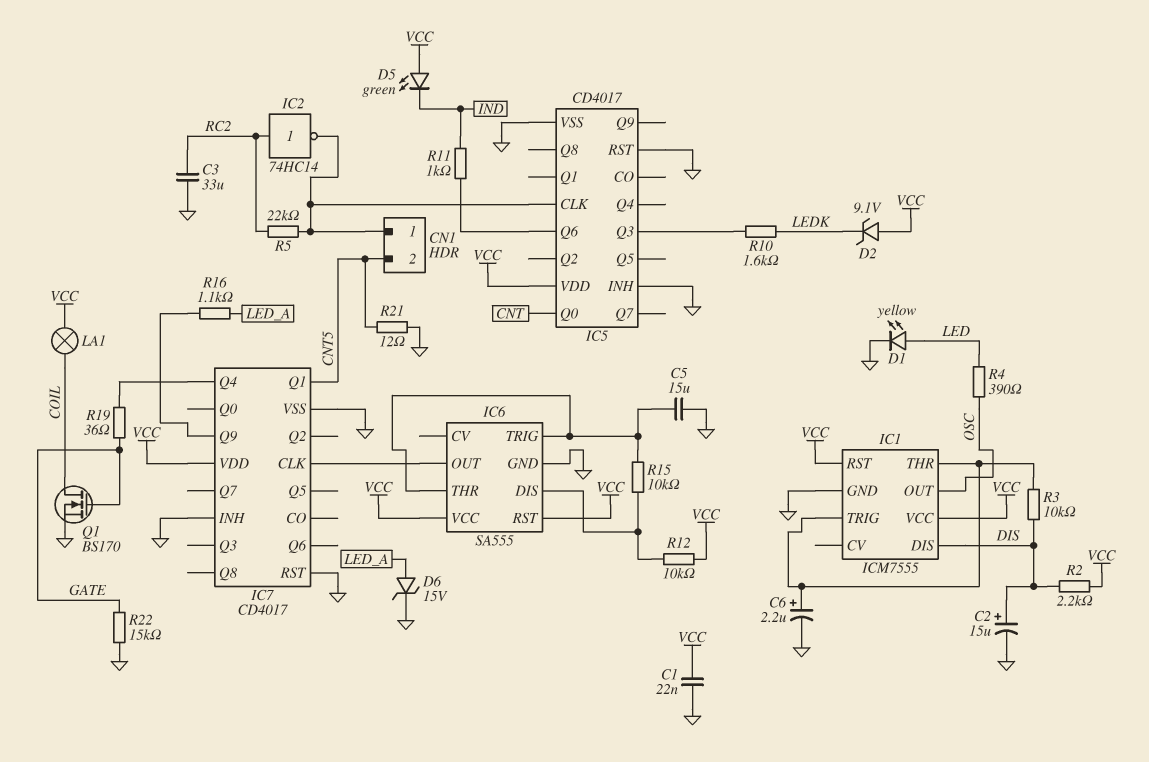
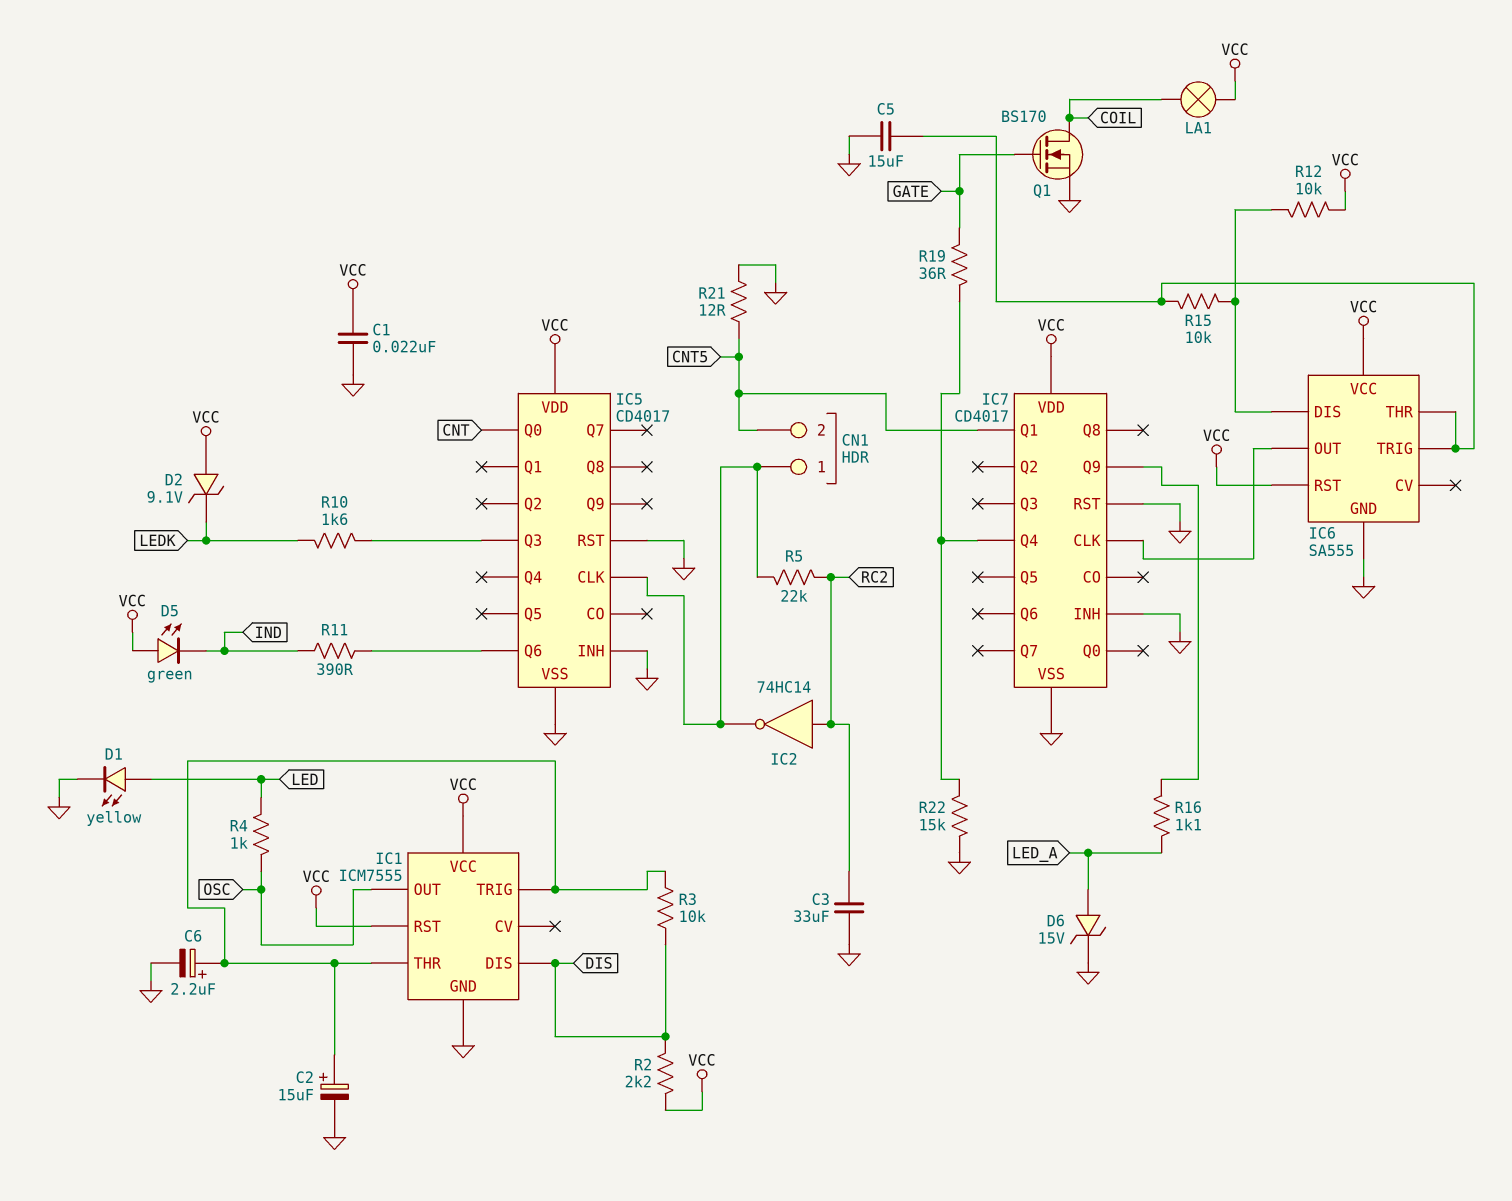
C2: 15uF (plus DIS, minus GND) -> 15uF (plus IC1/THR, minus GND)
R4: 390 (LED, OSC) -> 1k (LED, OSC)
R11: 1k (IC5/Q6, IND) -> 390 (IC5/Q6, IND)
R22: 15k (GATE, GND) -> 15k (GND, IC7/Q4)

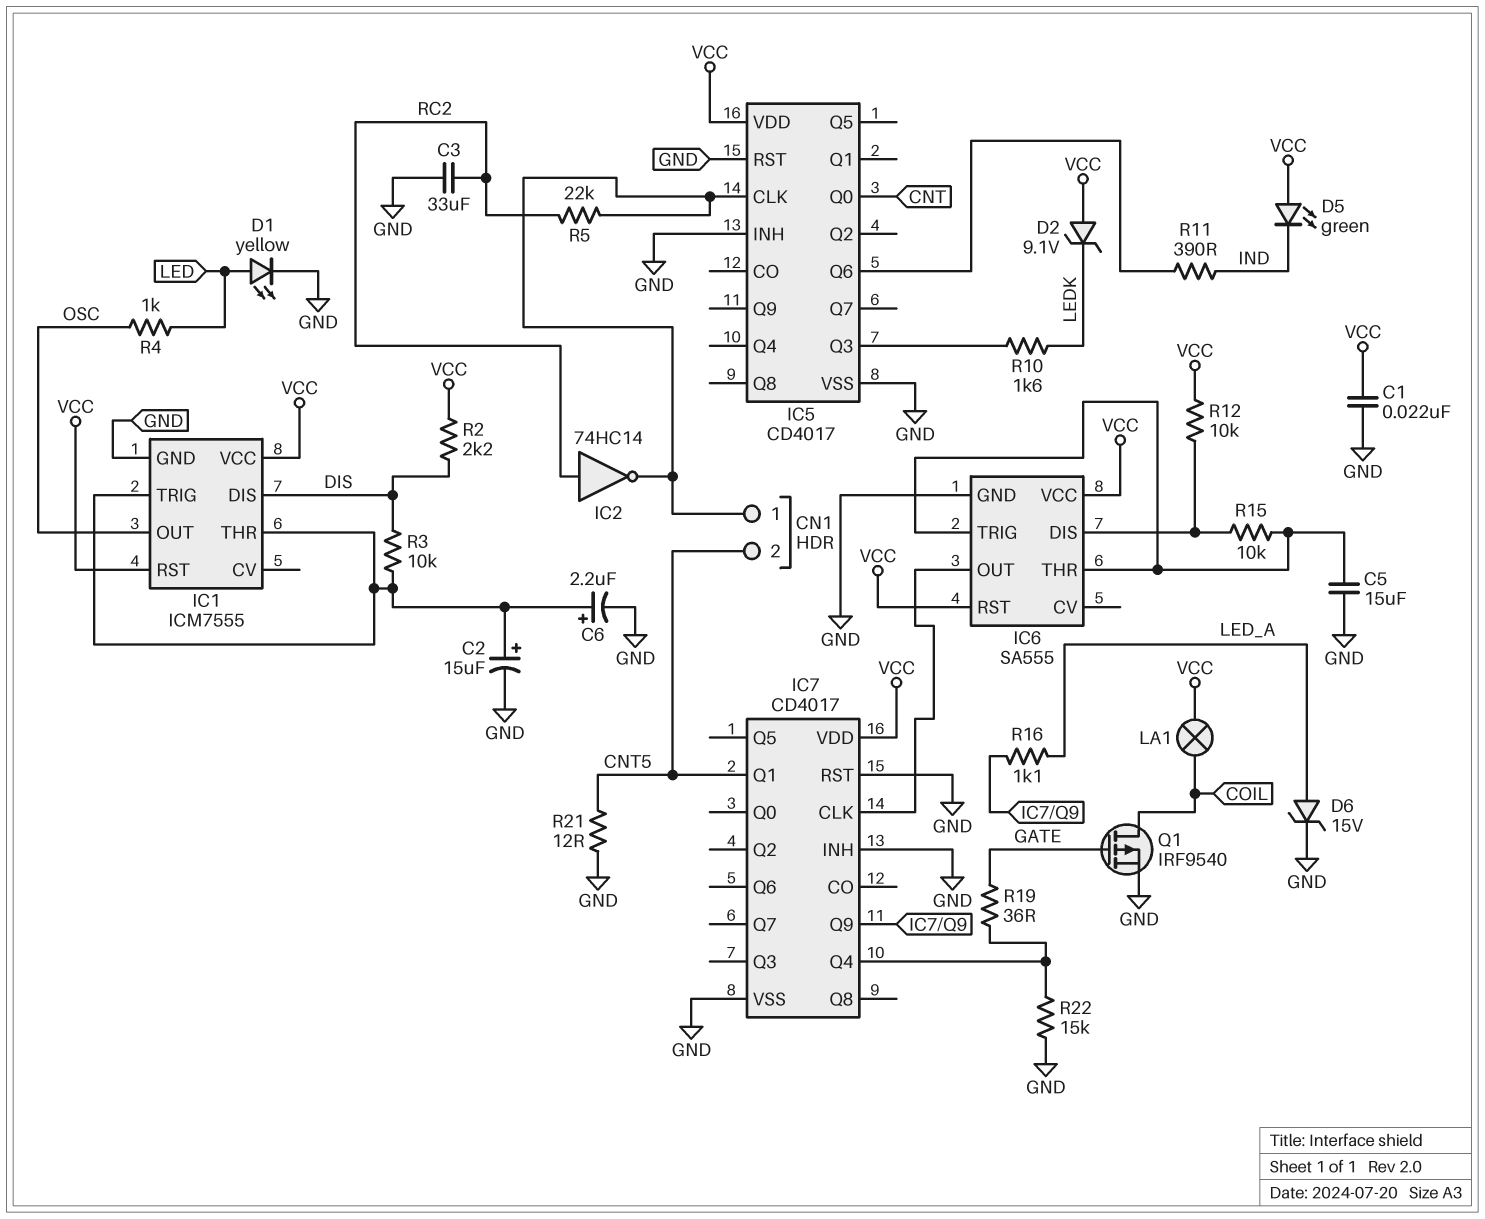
Q1: NMOS BS170 (G GATE, D COIL, S GND) -> PMOS IRF9540 (G GATE, D COIL, S GND)

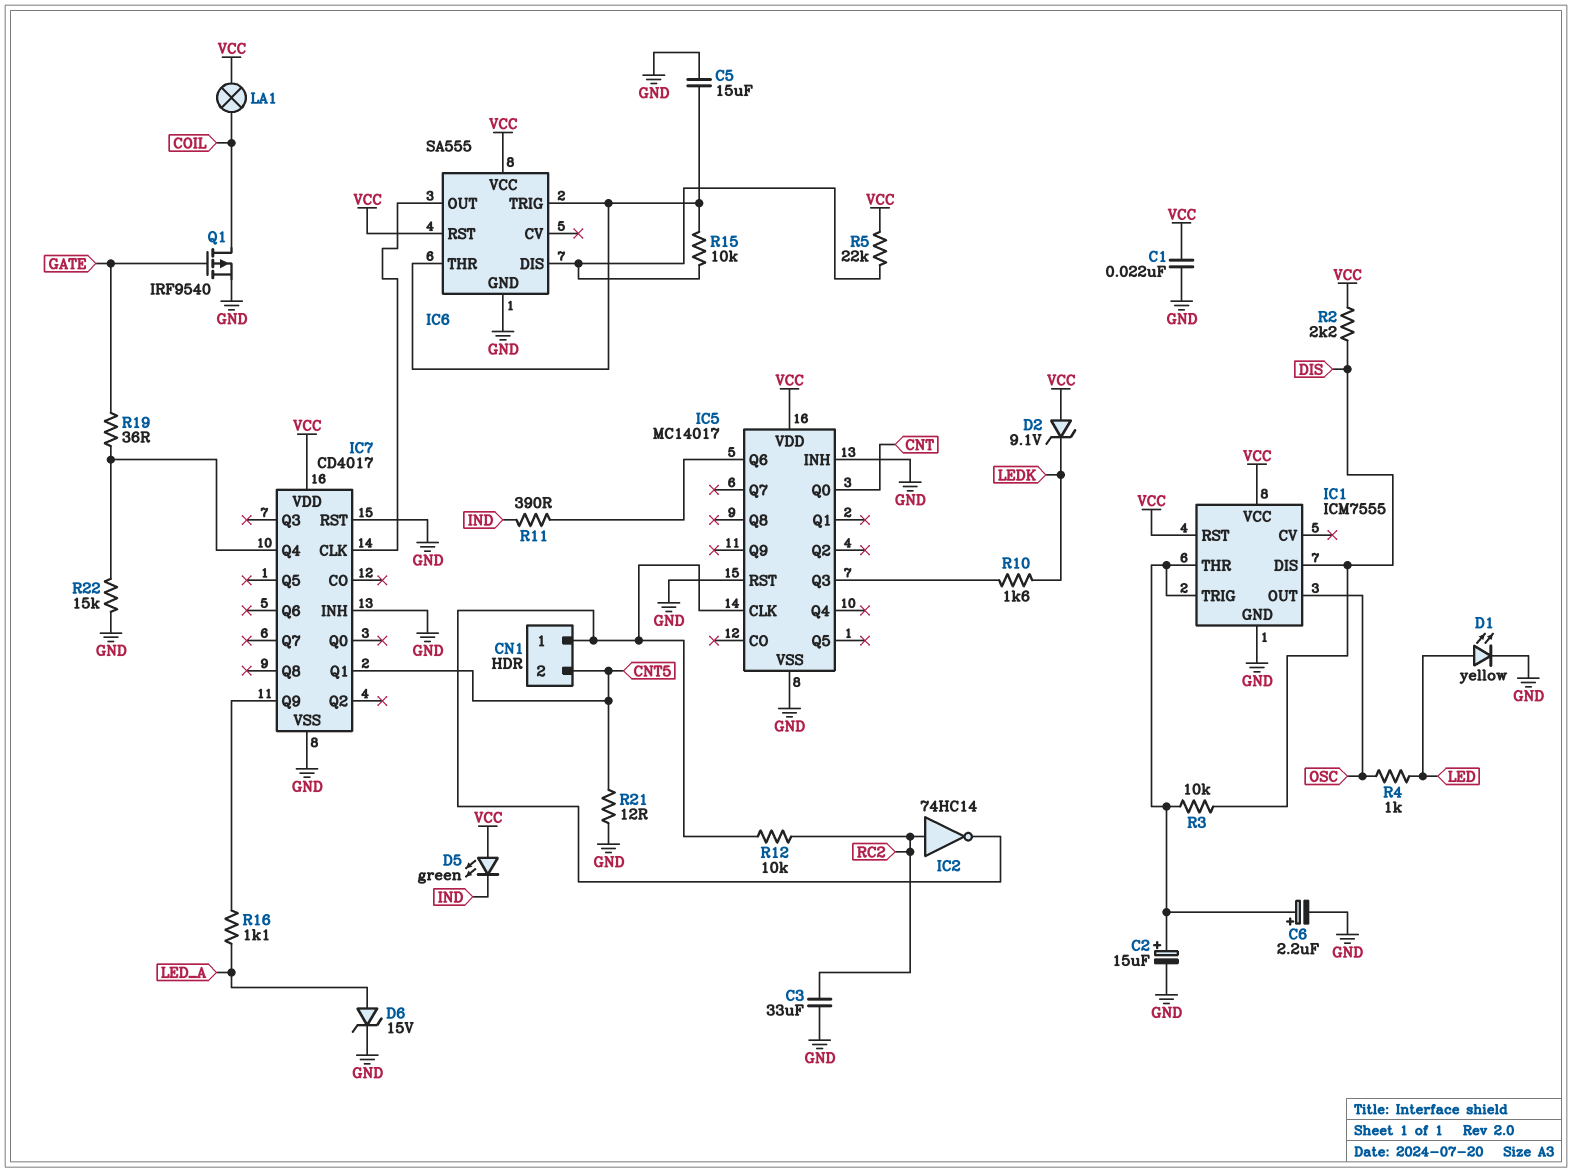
IC5: CD4017 -> MC14017
R5: 22k (CN1/1, RC2) -> 22k (IC6/DIS, VCC)
R12: 10k (IC6/DIS, VCC) -> 10k (CN1/1, RC2)

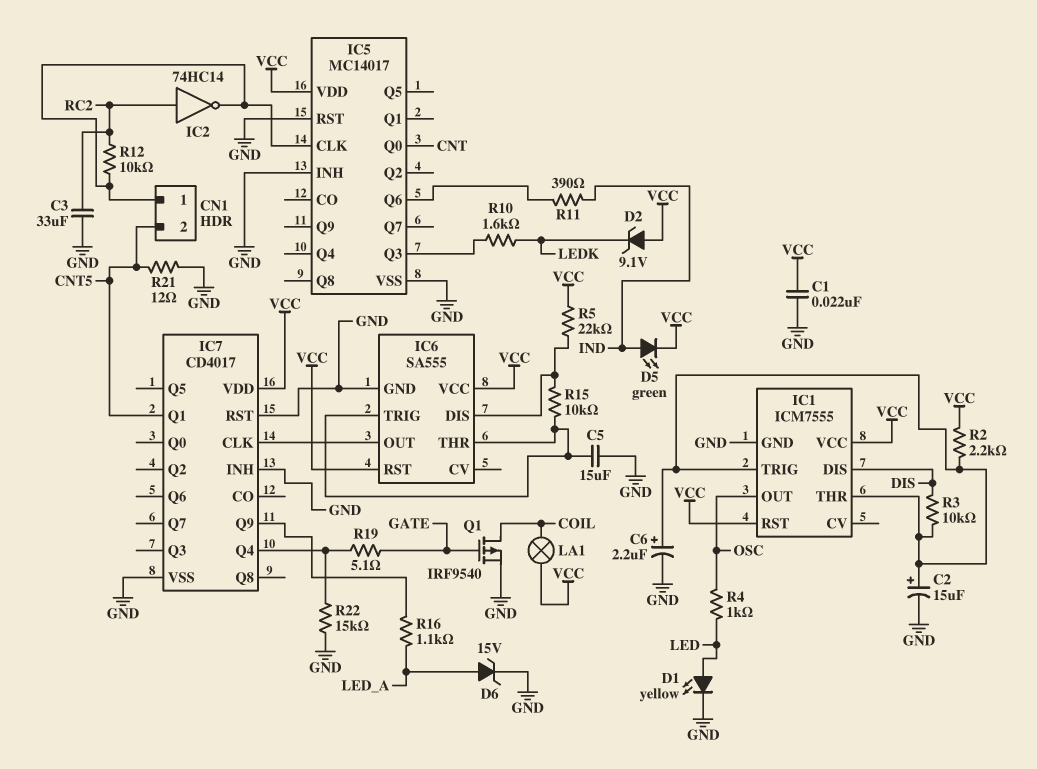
D5: LED green (A VCC, K IND) -> LED green (A IND, K VCC)
R2: 2.2k (DIS, VCC) -> 2.2k (IC1/THR, VCC)
R19: 36 (GATE, IC7/Q4) -> 5.1 (GATE, IC7/Q4)

